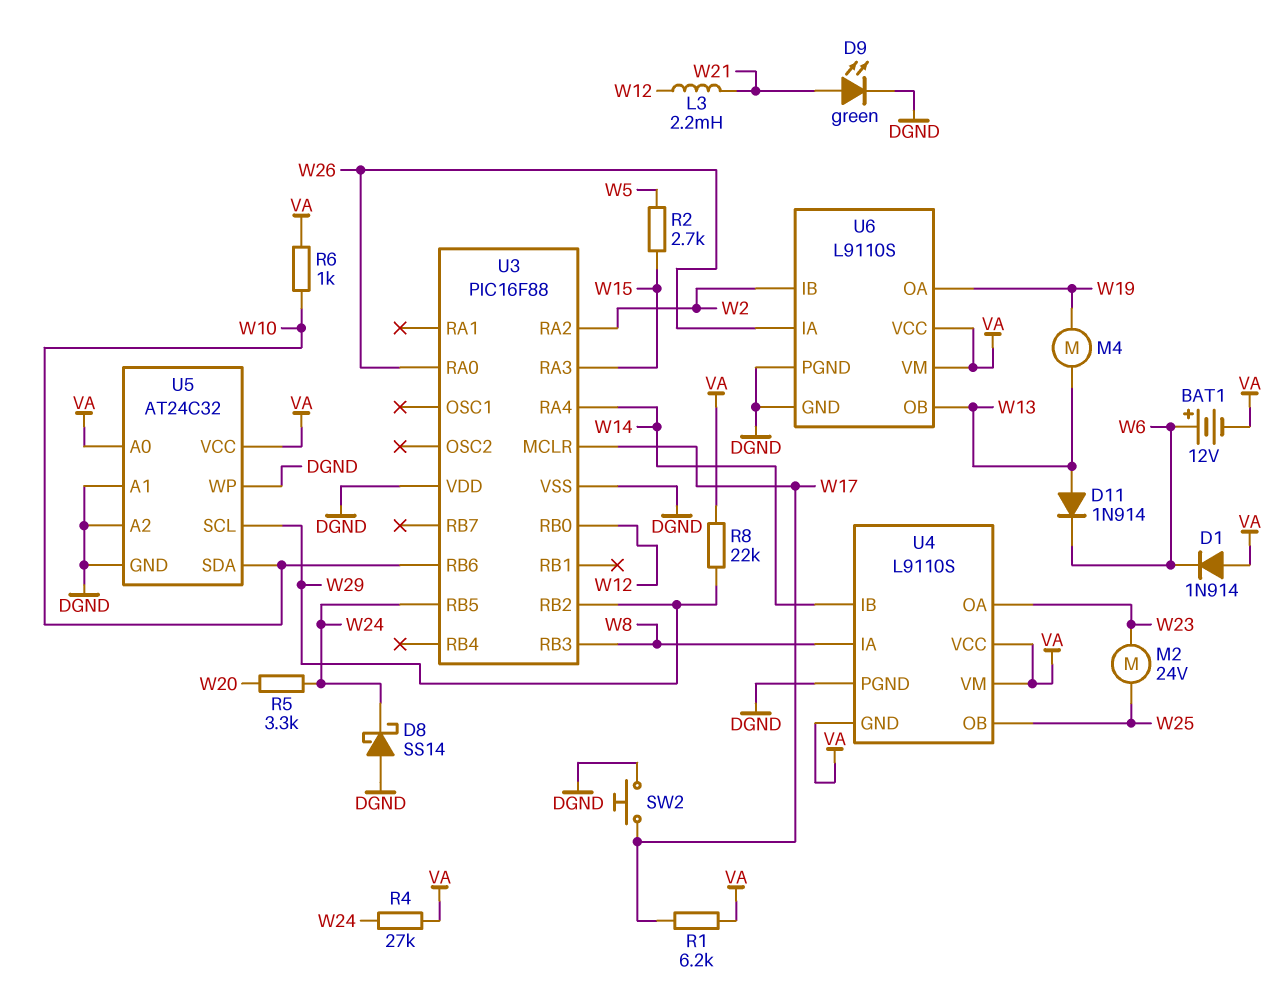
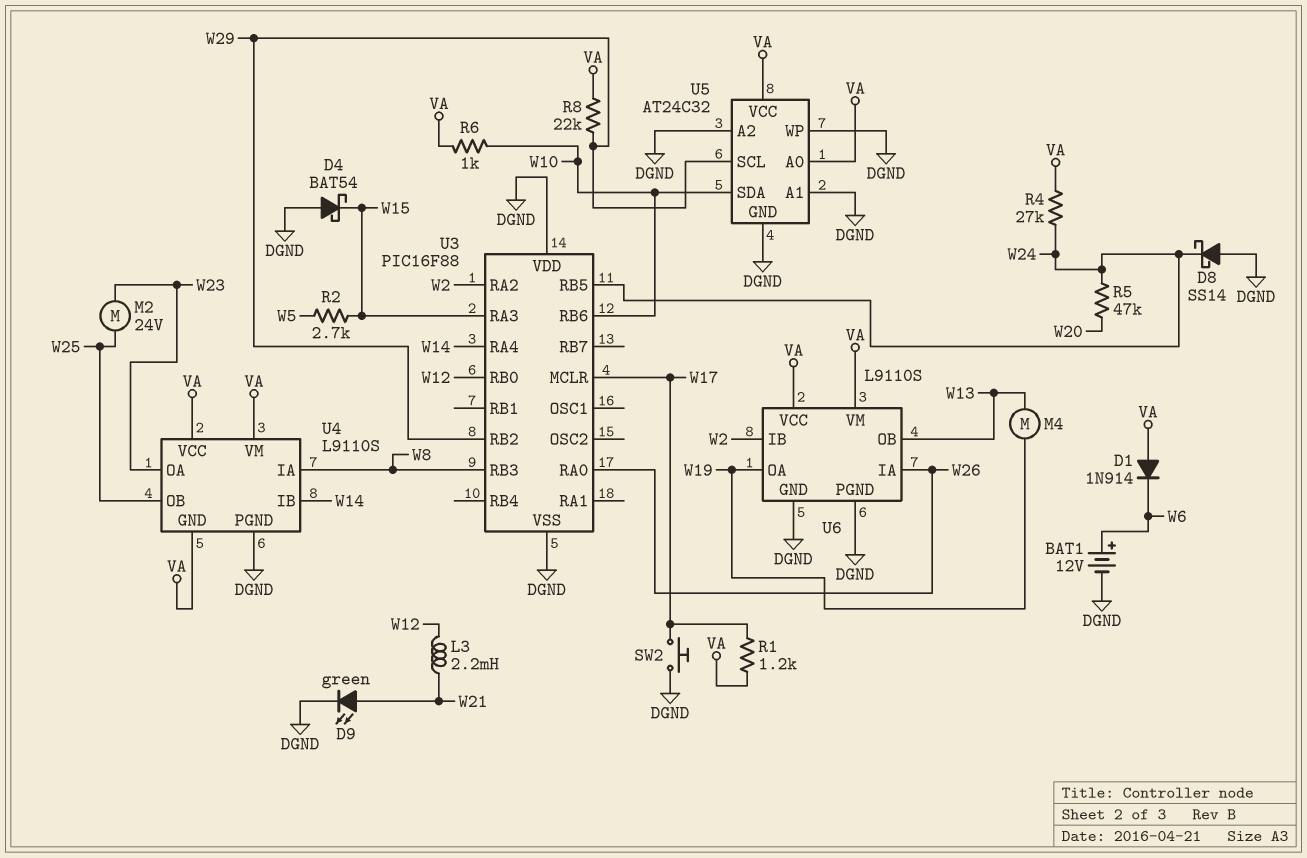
BAT1: 12V (plus W6, minus VA) -> 12V (plus W6, minus DGND)
D4: none -> schottky BAT54 (A DGND, K W15)
D11: diode 1N914 (A W13, K W6) -> none
R1: 6.2k (VA, W17) -> 1.2k (VA, W17)
R5: 3.3k (W20, W24) -> 47k (W20, W24)

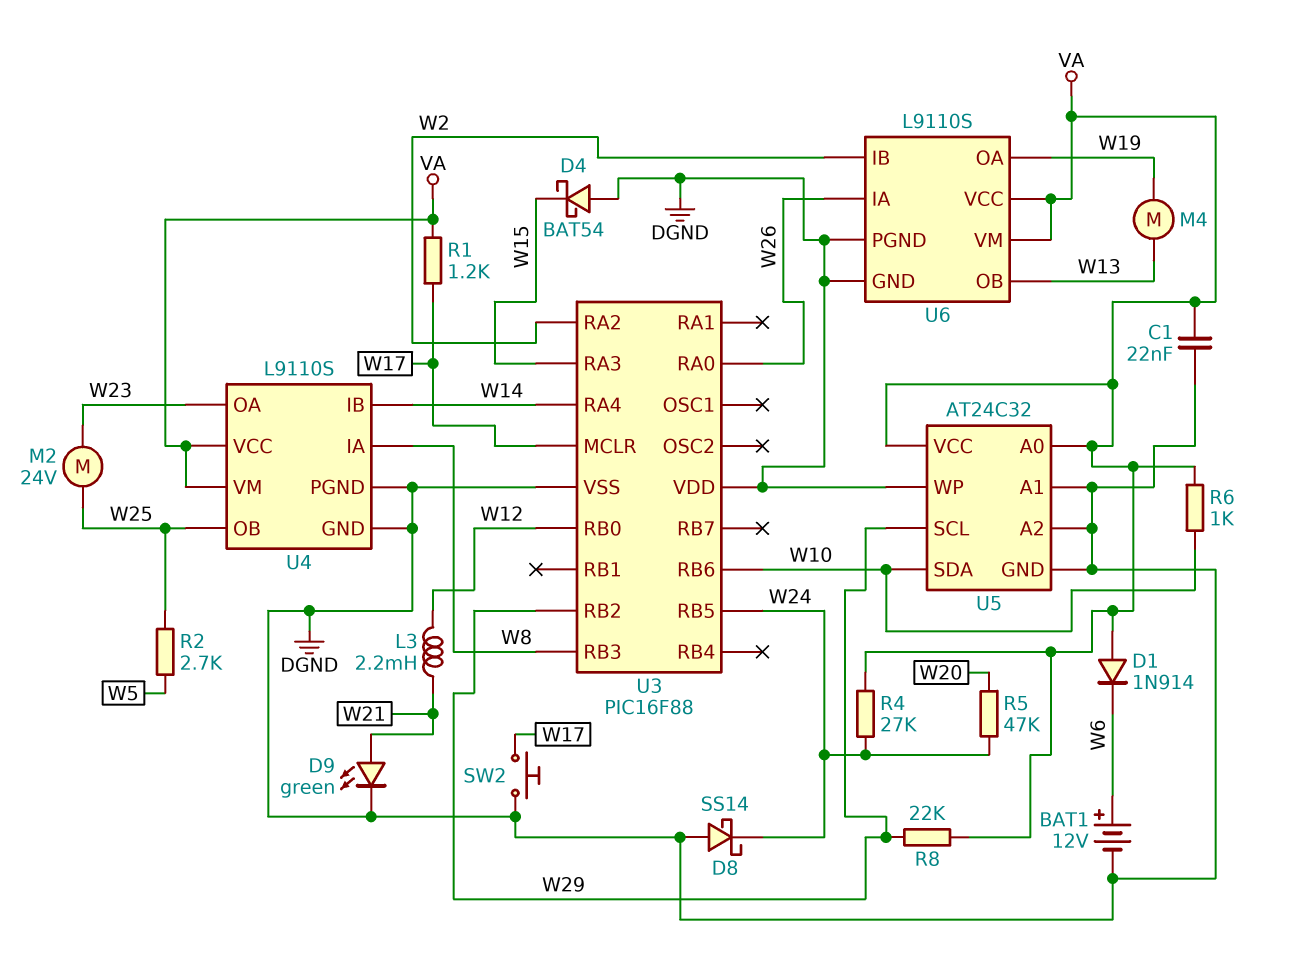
C1: none -> 22nF (DGND, VA)
R2: 2.7k (W5, W15) -> 2.7k (W5, W25)
U4 pin GND: VA -> DGND

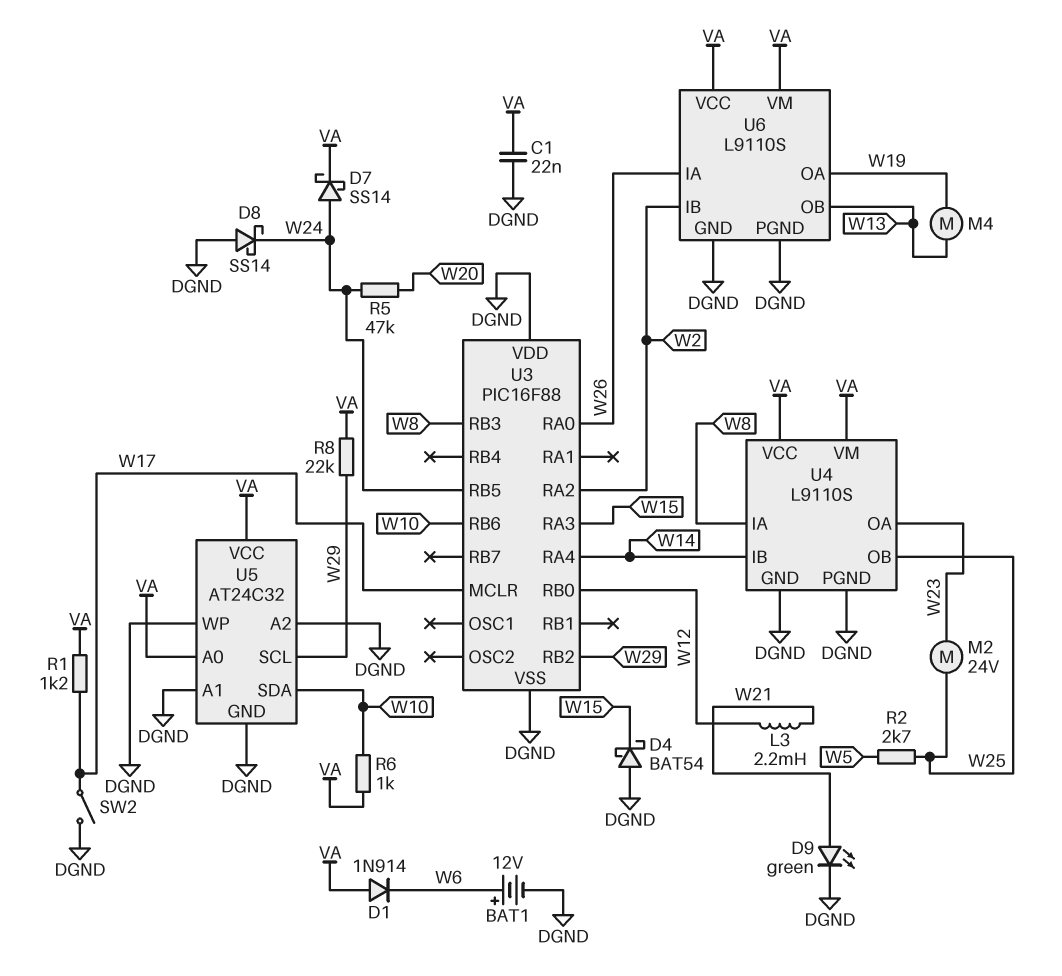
D7: none -> schottky SS14 (A W24, K VA)
R4: 27k (VA, W24) -> none
SW2: button (DGND, W17) -> switch (DGND, W17)

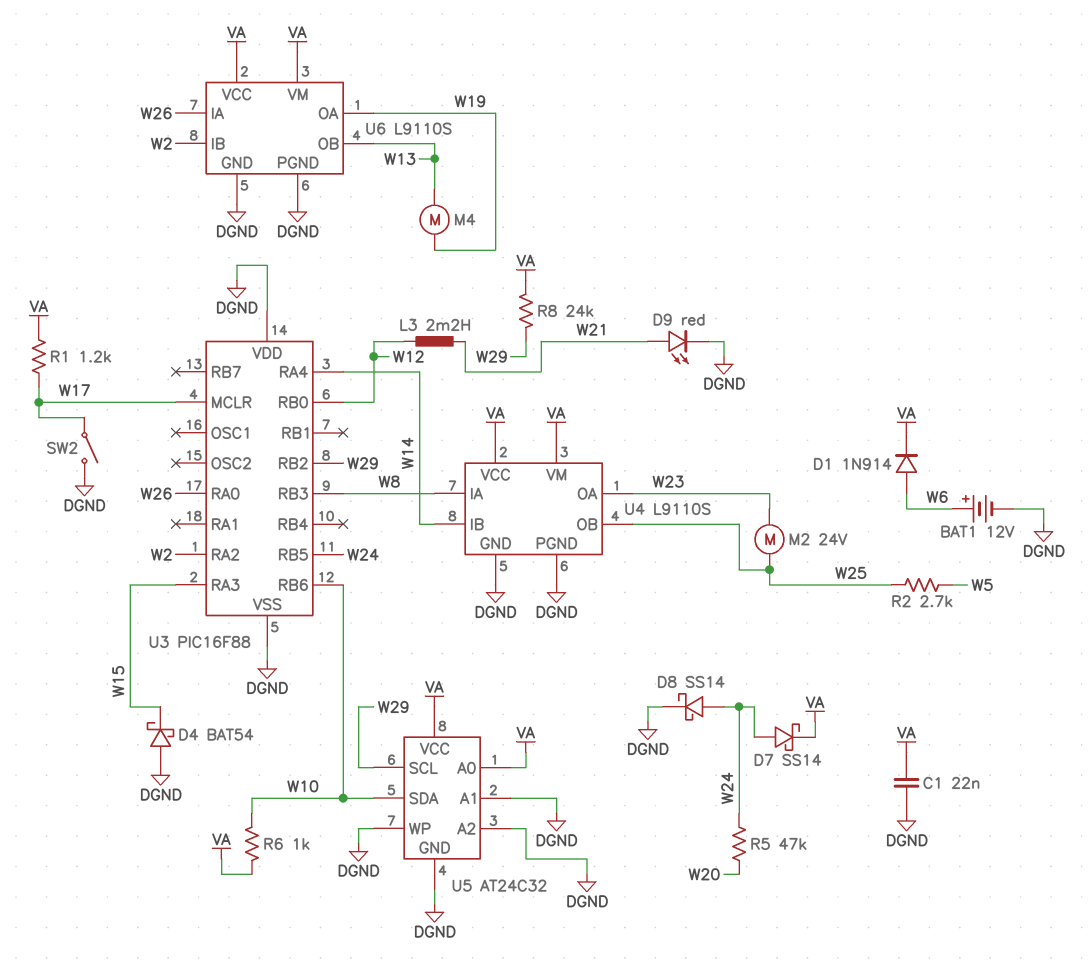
D1: diode 1N914 (A VA, K W6) -> diode 1N914 (A W6, K VA)
D8: schottky SS14 (A DGND, K W24) -> schottky SS14 (A W24, K DGND)
D9: LED green (A W21, K DGND) -> LED red (A W21, K DGND)
R8: 22k (VA, W29) -> 24k (VA, W29)

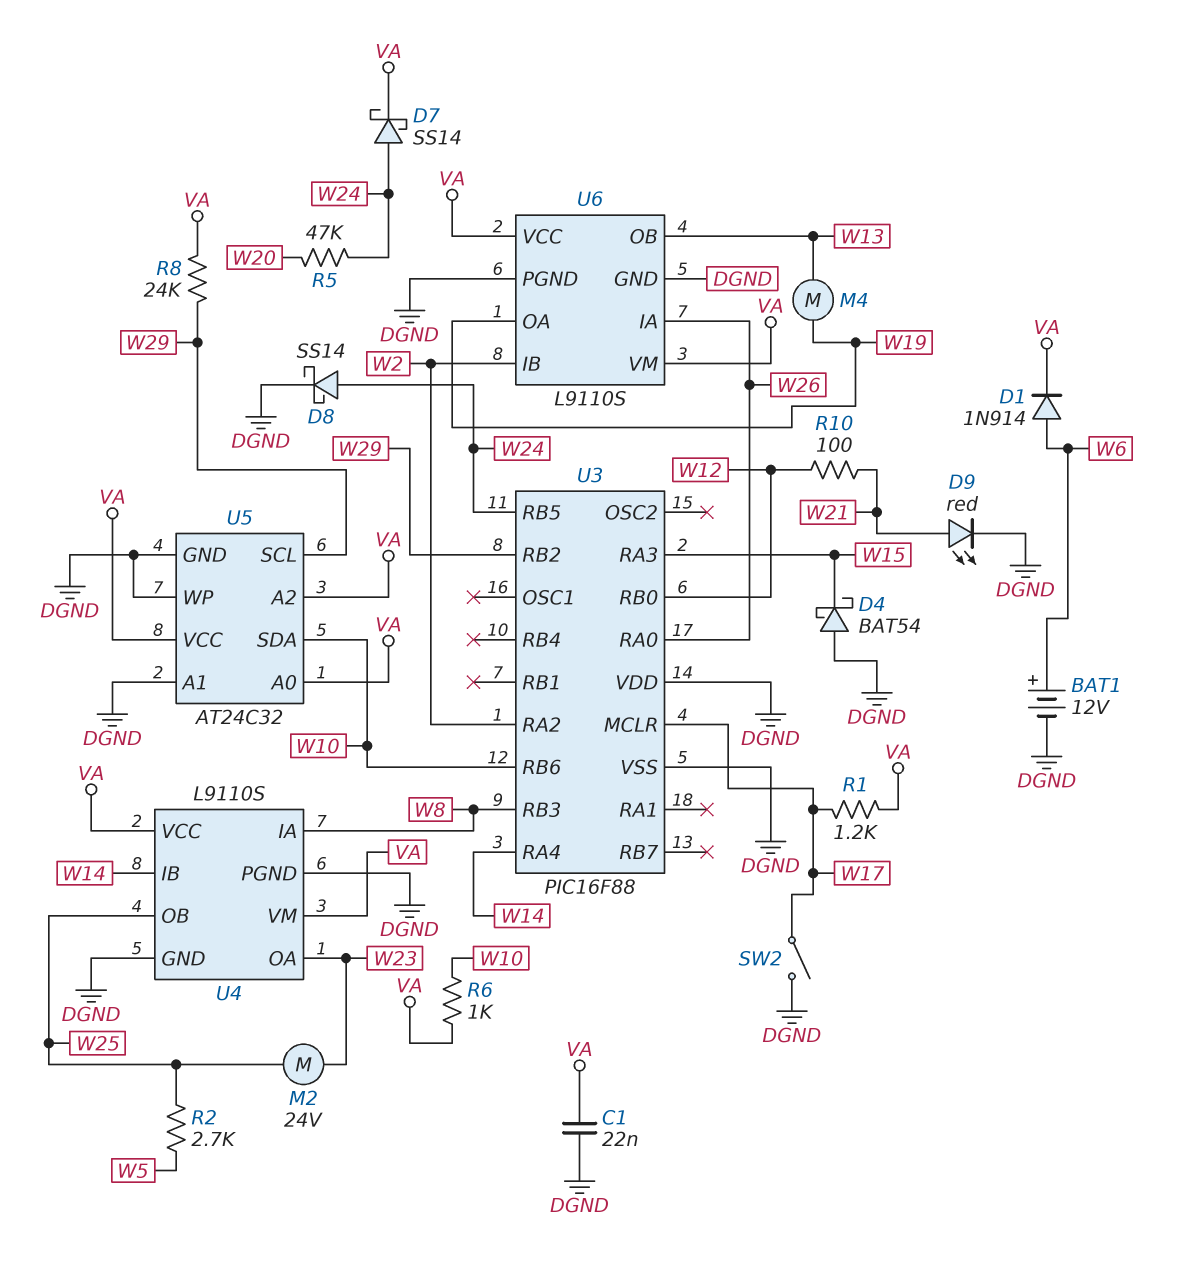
L3: 2.2mH (W12, W21) -> none
R10: none -> 100 (W12, W21)
U5 pin A2: DGND -> VA

